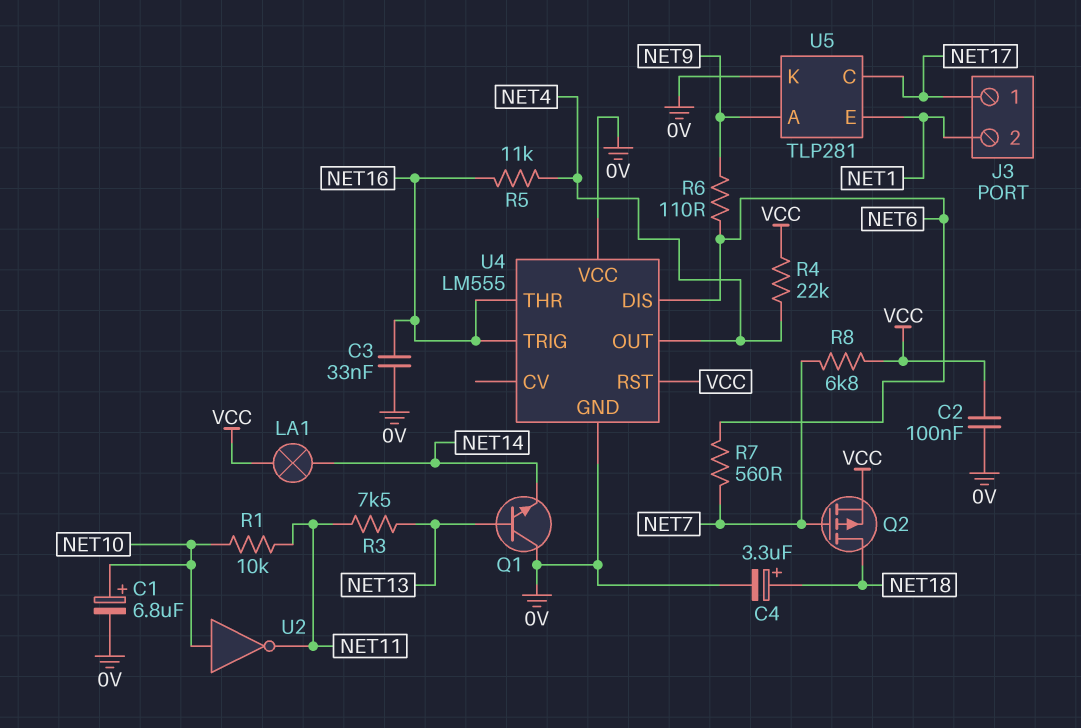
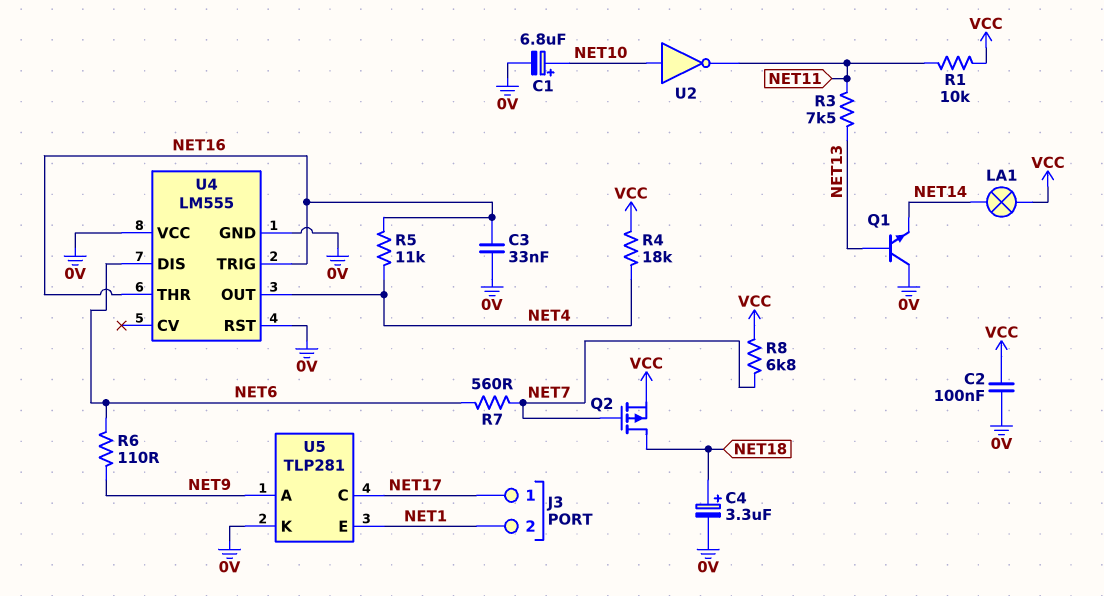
R1: 10k (NET10, NET11) -> 10k (NET11, VCC)
R4: 22k (NET4, VCC) -> 18k (NET4, VCC)
U4 pin RST: VCC -> 0V

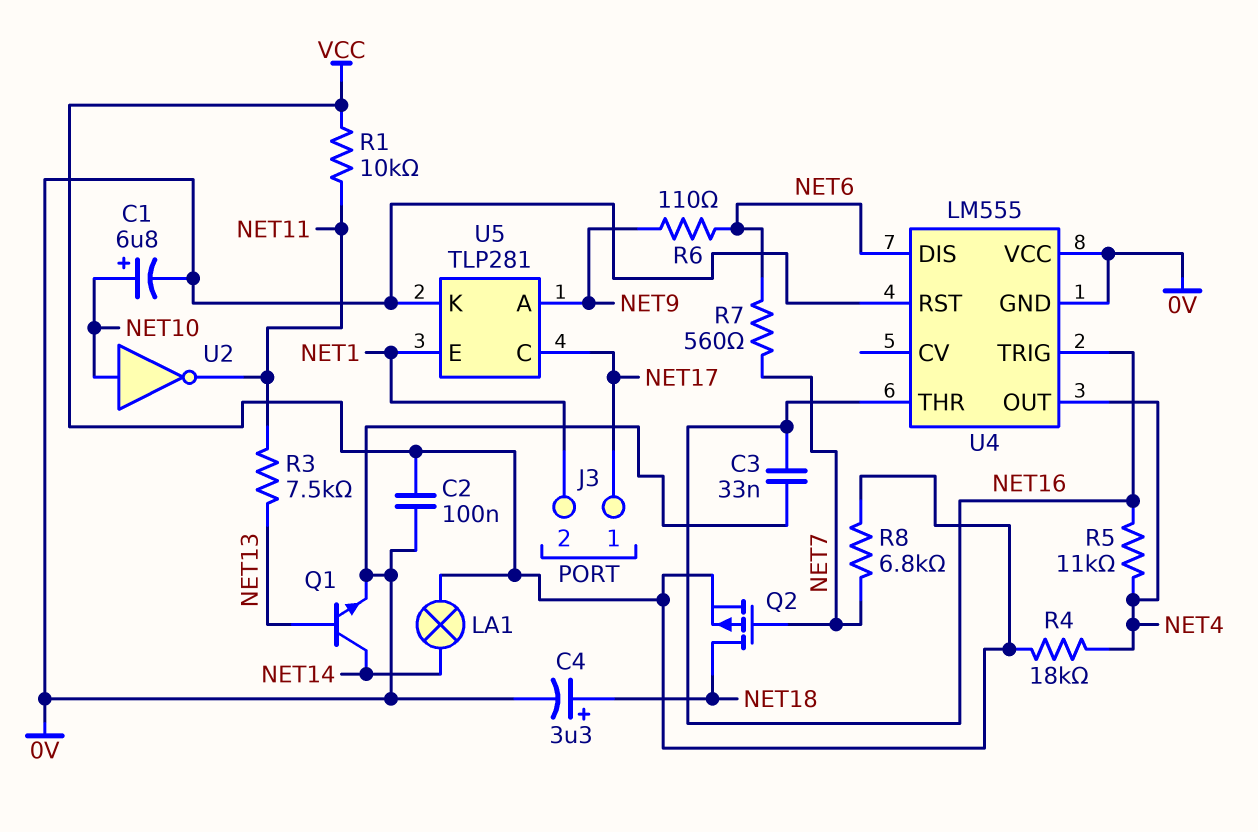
Q1: NPN (B NET13, C 0V, E NET14) -> NPN (B NET13, C NET14, E 0V)

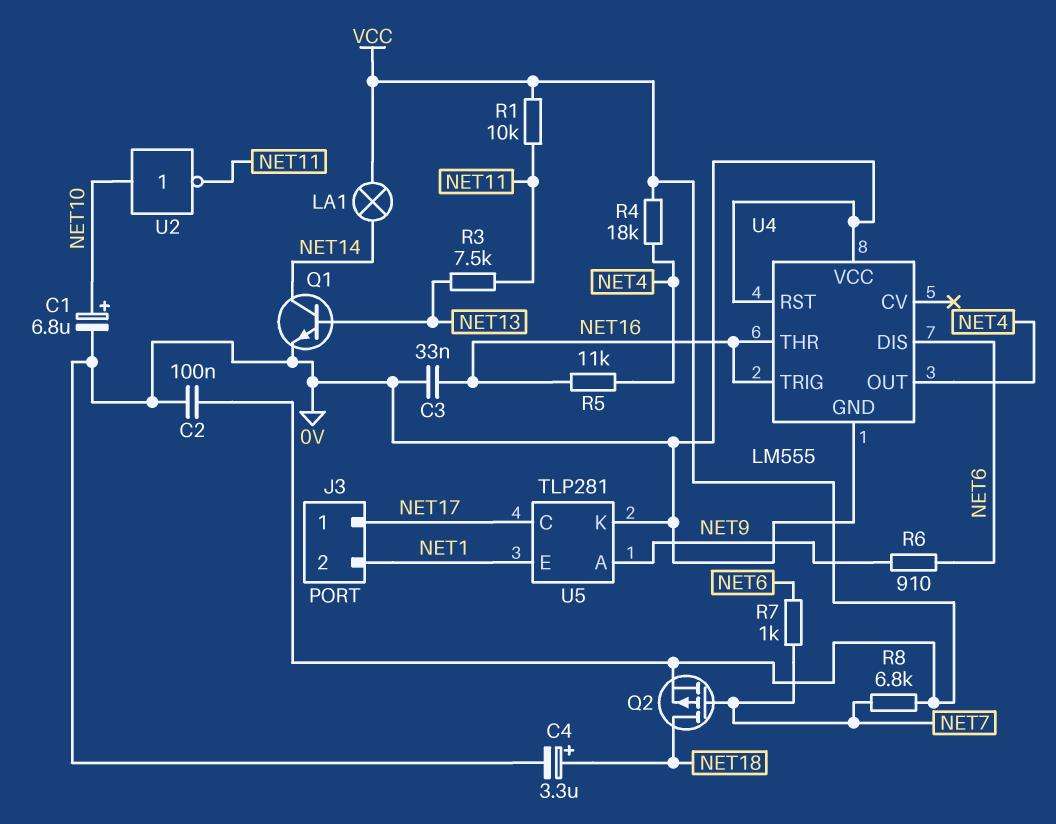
R6: 110 (NET6, NET9) -> 910 (NET6, NET9)
R7: 560 (NET6, NET7) -> 1k (NET6, NET7)

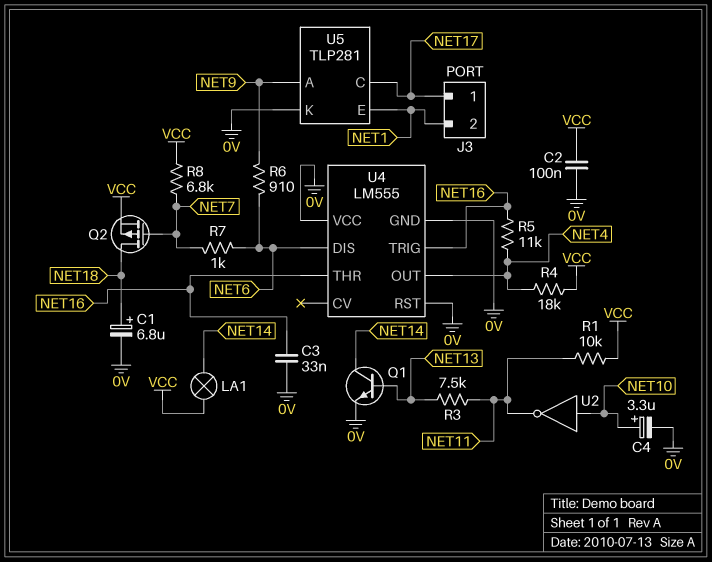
C1: 6.8uF (plus NET10, minus 0V) -> 6.8uF (plus NET18, minus 0V)
C4: 3.3uF (plus NET18, minus 0V) -> 3.3uF (plus NET10, minus 0V)

